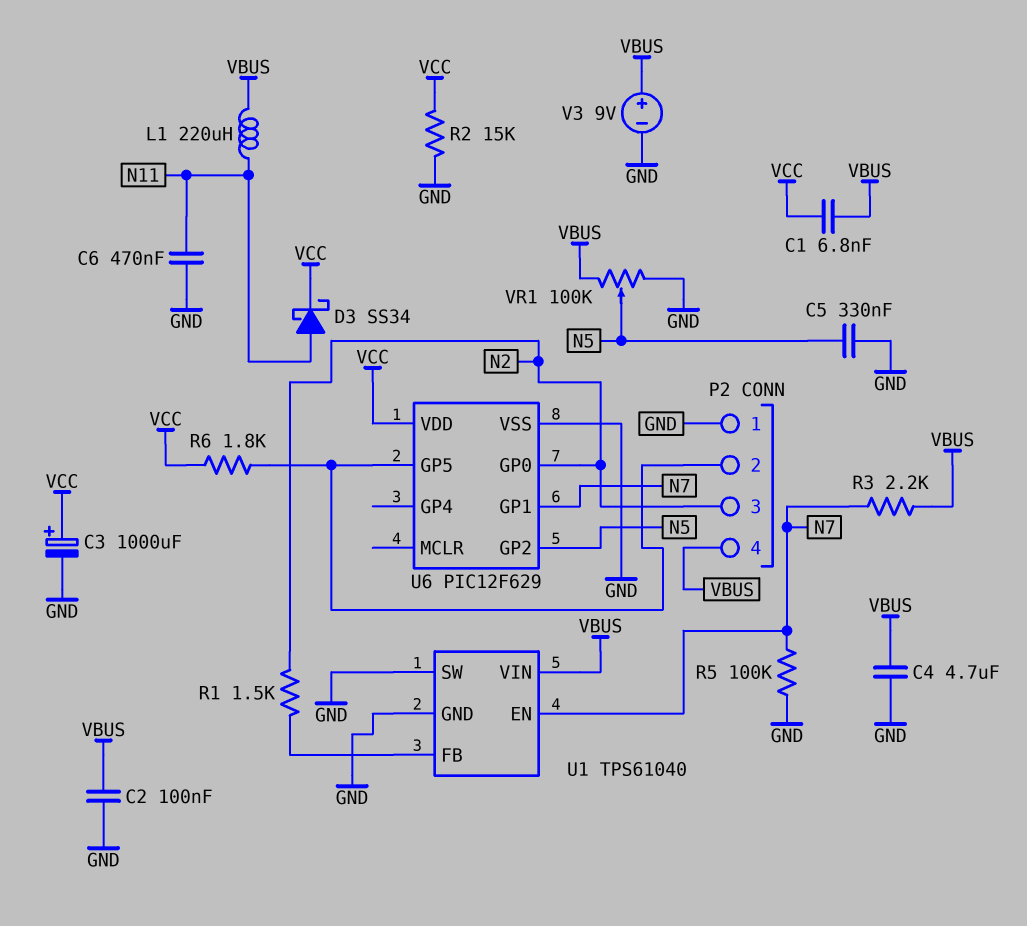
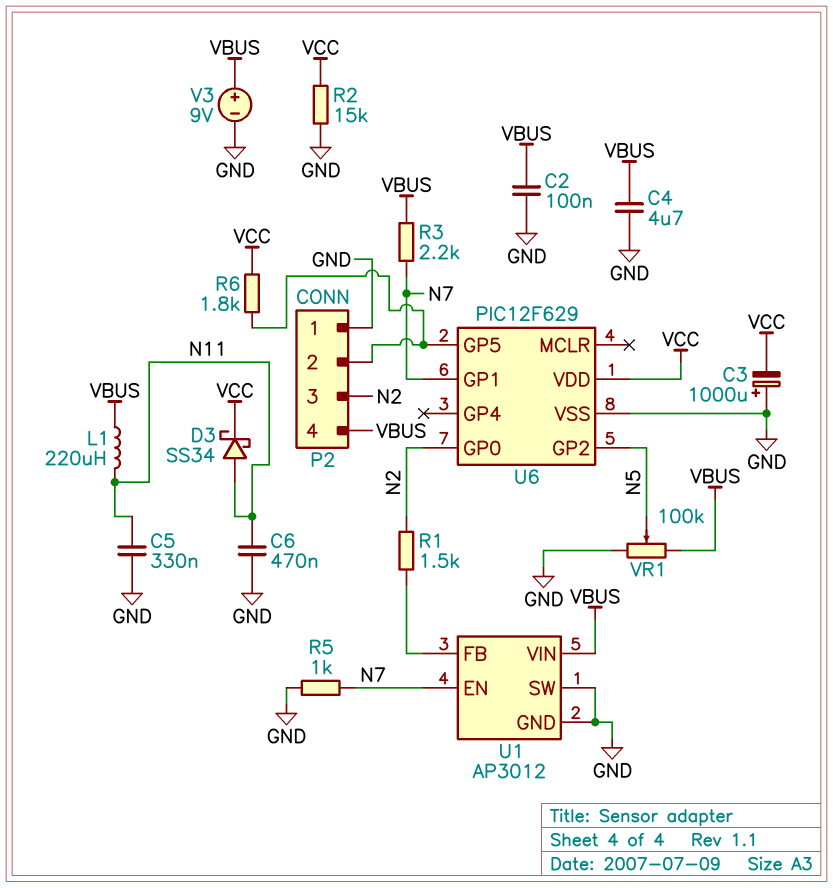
C1: 6.8nF (VBUS, VCC) -> none
C3: 1000uF (plus VCC, minus GND) -> 1000uF (plus GND, minus VCC)
C5: 330nF (GND, N5) -> 330nF (GND, N11)
R5: 100k (GND, N7) -> 1k (GND, N7)
U1: TPS61040 -> AP3012

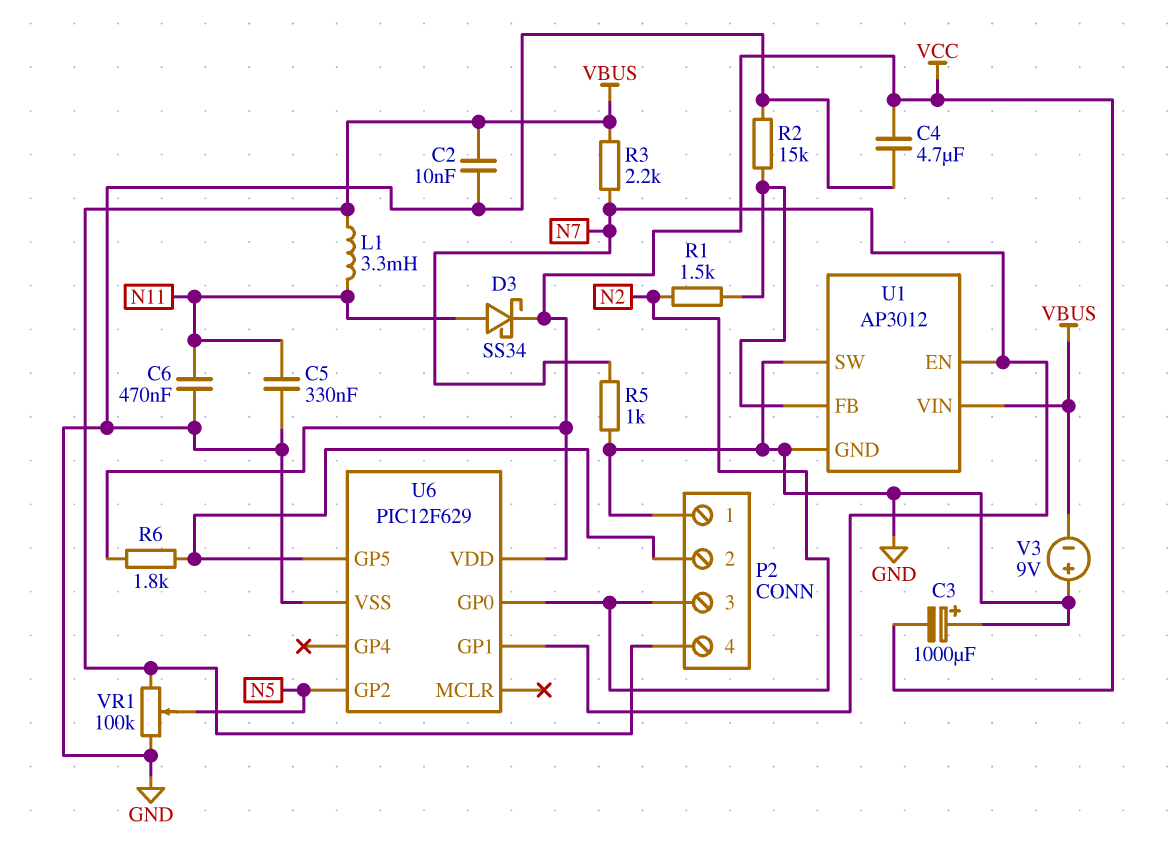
C2: 100nF (GND, VBUS) -> 10nF (GND, VBUS)
C4: 4.7uF (GND, VBUS) -> 4.7uF (GND, VCC)
L1: 220uH (N11, VBUS) -> 3.3mH (N11, VBUS)
R2: 15k (GND, VCC) -> 15k (GND, U1/FB)
V3: 9V (plus VBUS, minus GND) -> 9V (plus GND, minus VBUS)

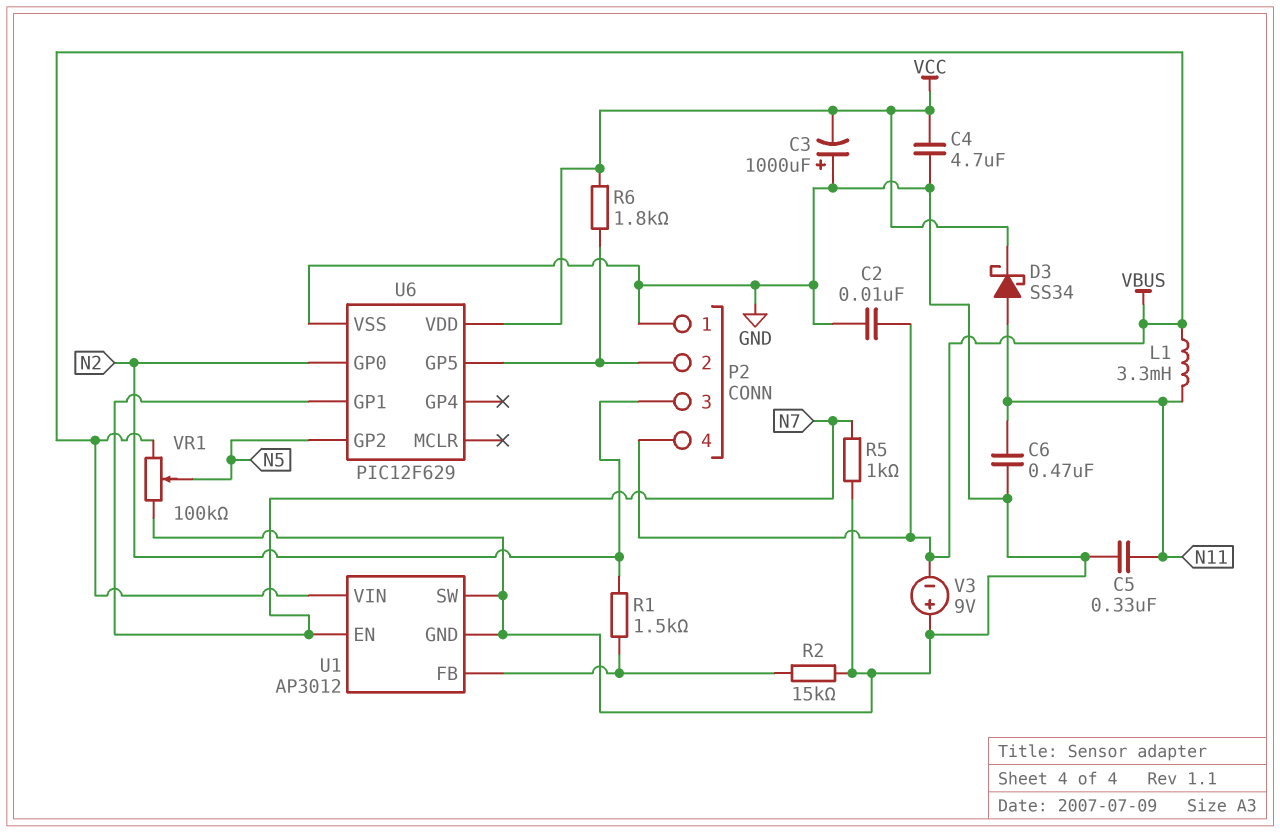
R3: 2.2k (N7, VBUS) -> none

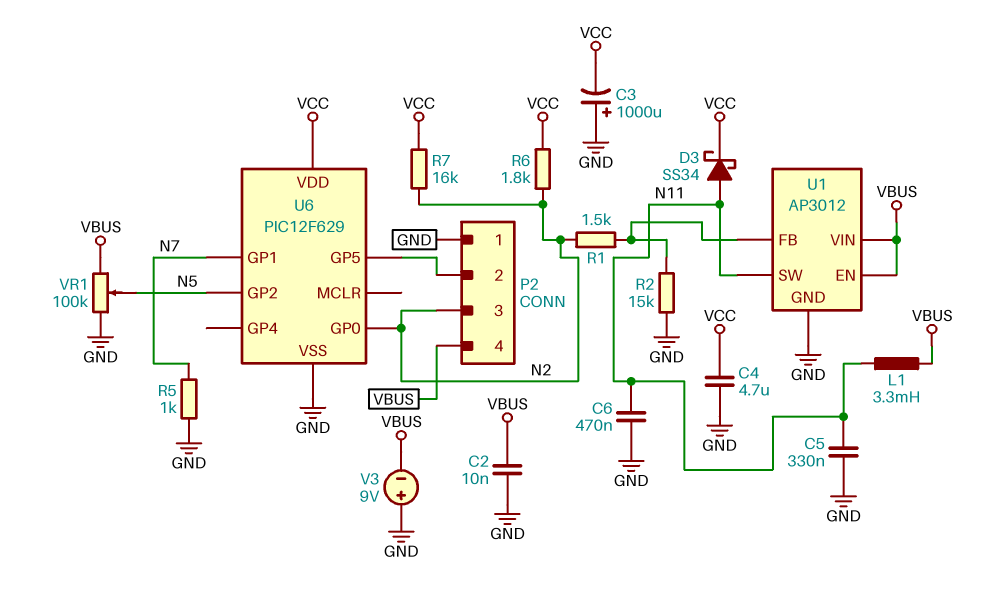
R6: 1.8k (P2/2, VCC) -> 1.8k (N2, VCC)
R7: none -> 16k (N2, VCC)
U1 pin EN: N7 -> VBUS
U1 pin SW: GND -> N11

